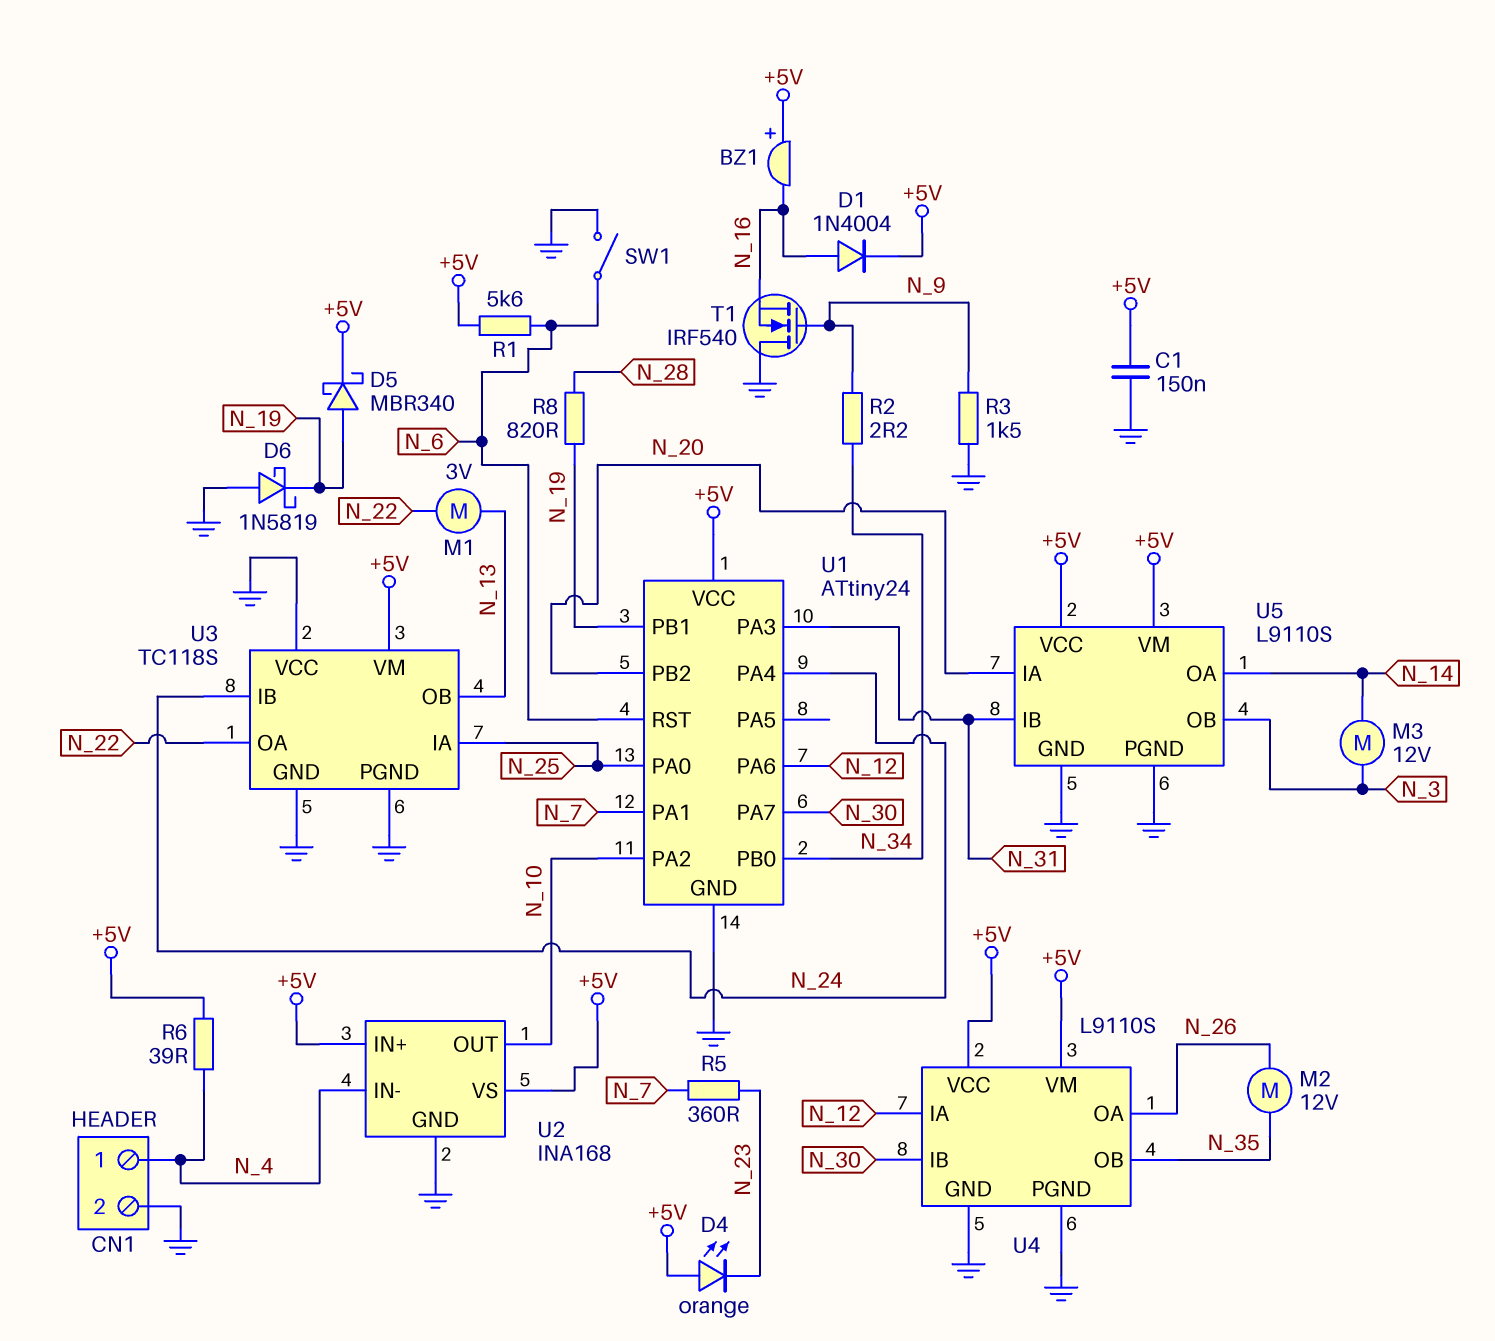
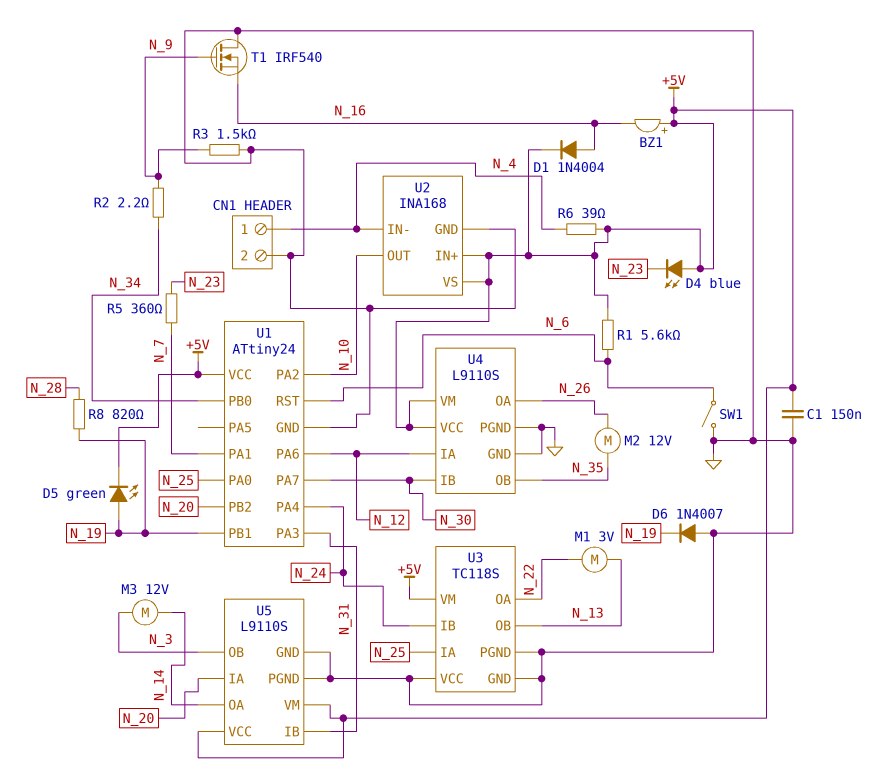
D4: LED orange (A +5V, K N_23) -> LED blue (A +5V, K N_23)
D5: schottky MBR340 (A N_19, K +5V) -> LED green (A N_19, K +5V)
D6: schottky 1N5819 (A GND, K N_19) -> diode 1N4007 (A GND, K N_19)

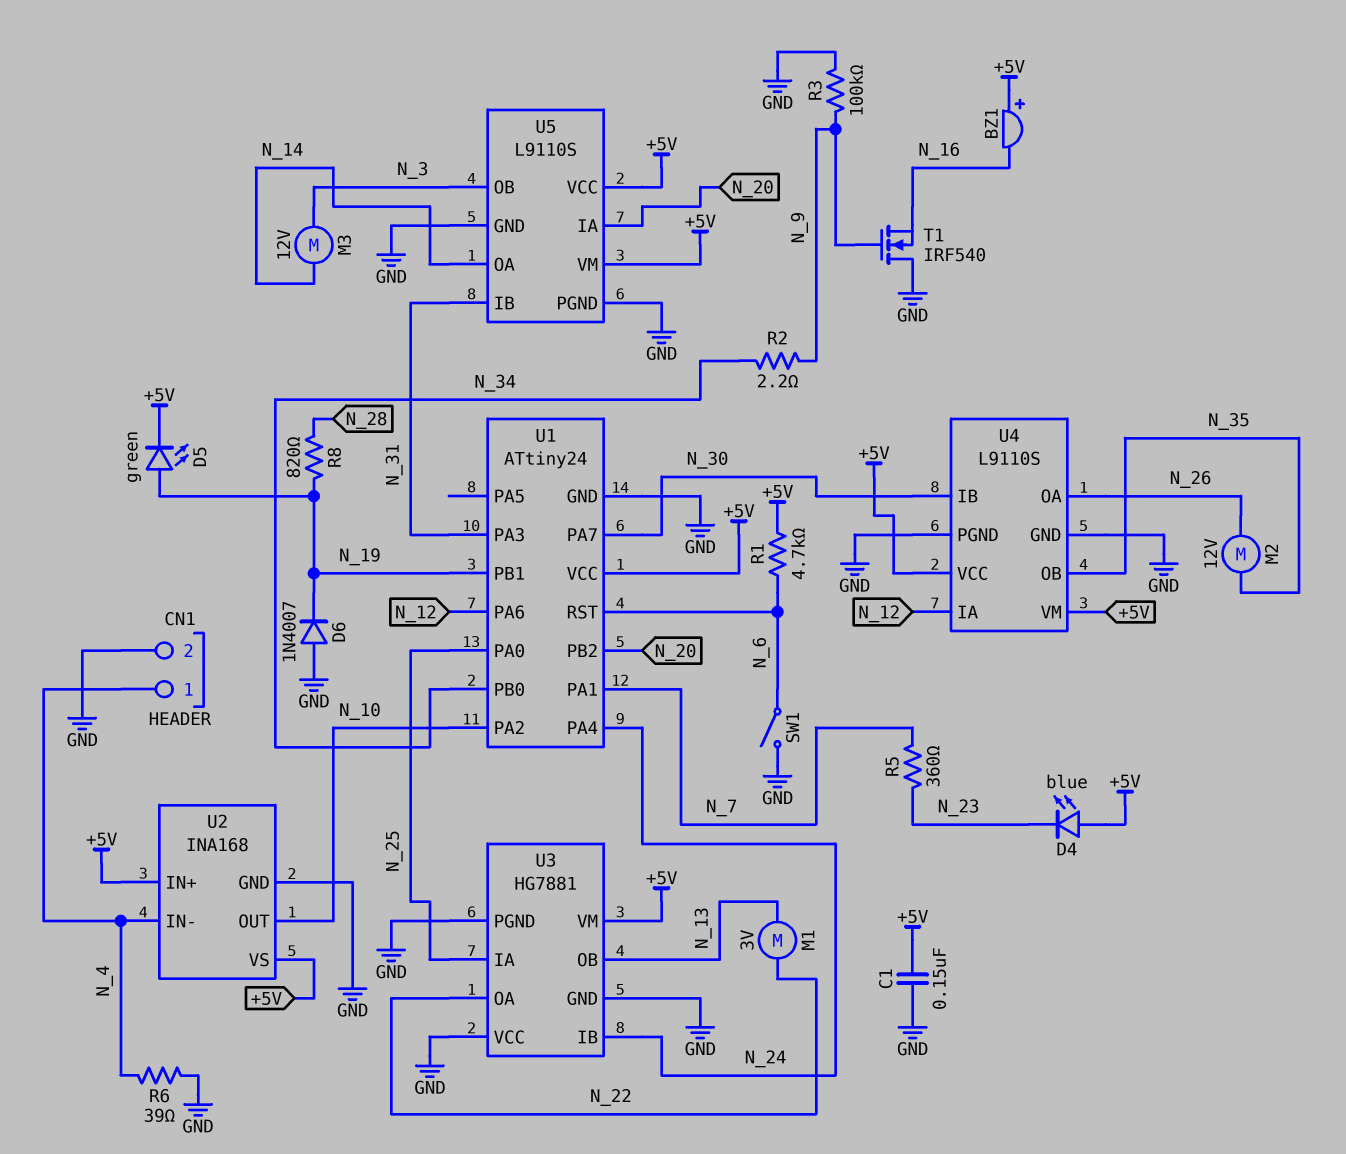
D1: diode 1N4004 (A N_16, K +5V) -> none
R1: 5.6k (+5V, N_6) -> 4.7k (+5V, N_6)
R3: 1.5k (GND, N_9) -> 100k (GND, N_9)
R6: 39 (+5V, N_4) -> 39 (GND, N_4)
U3: TC118S -> HG7881

